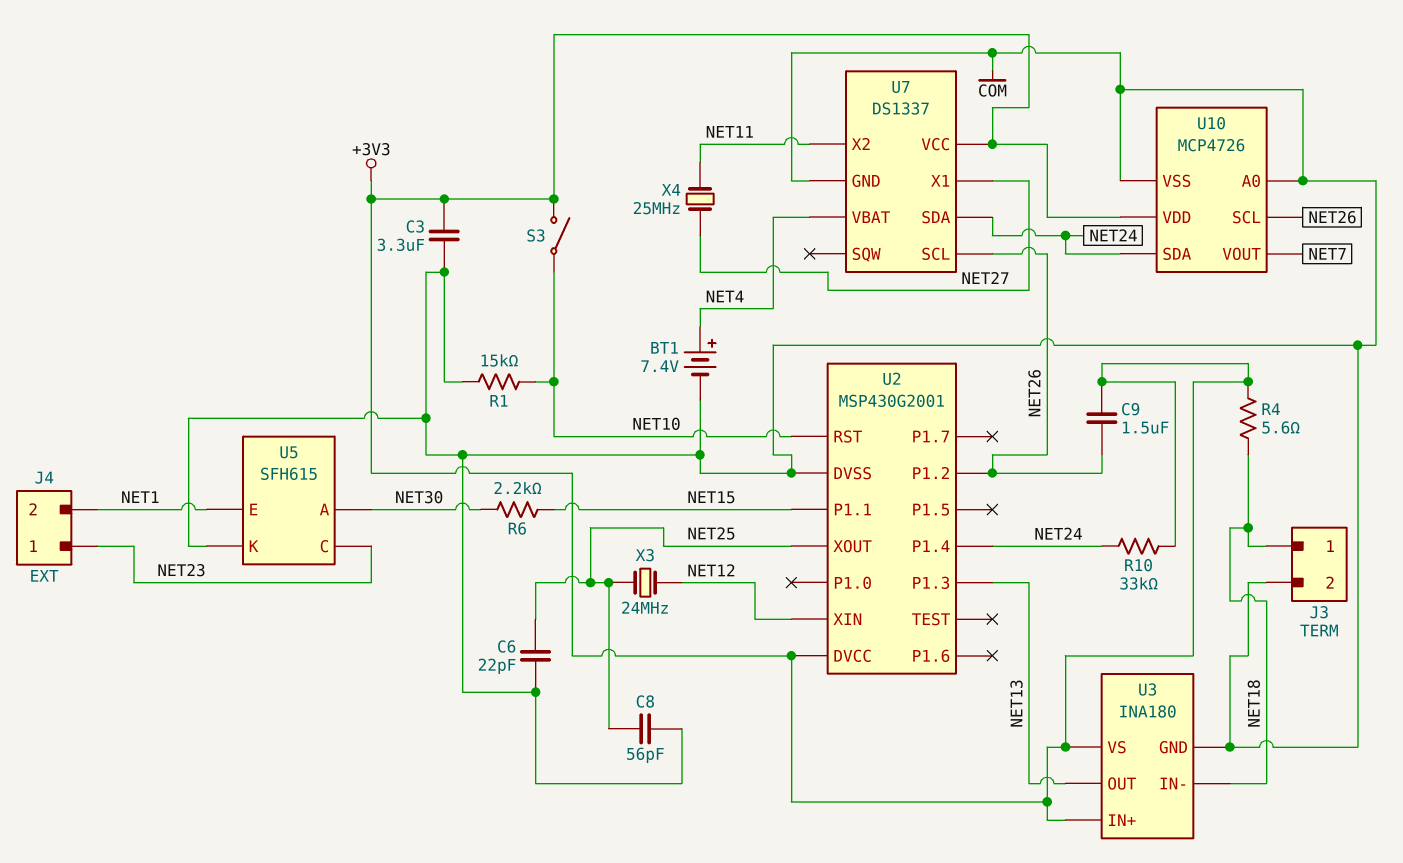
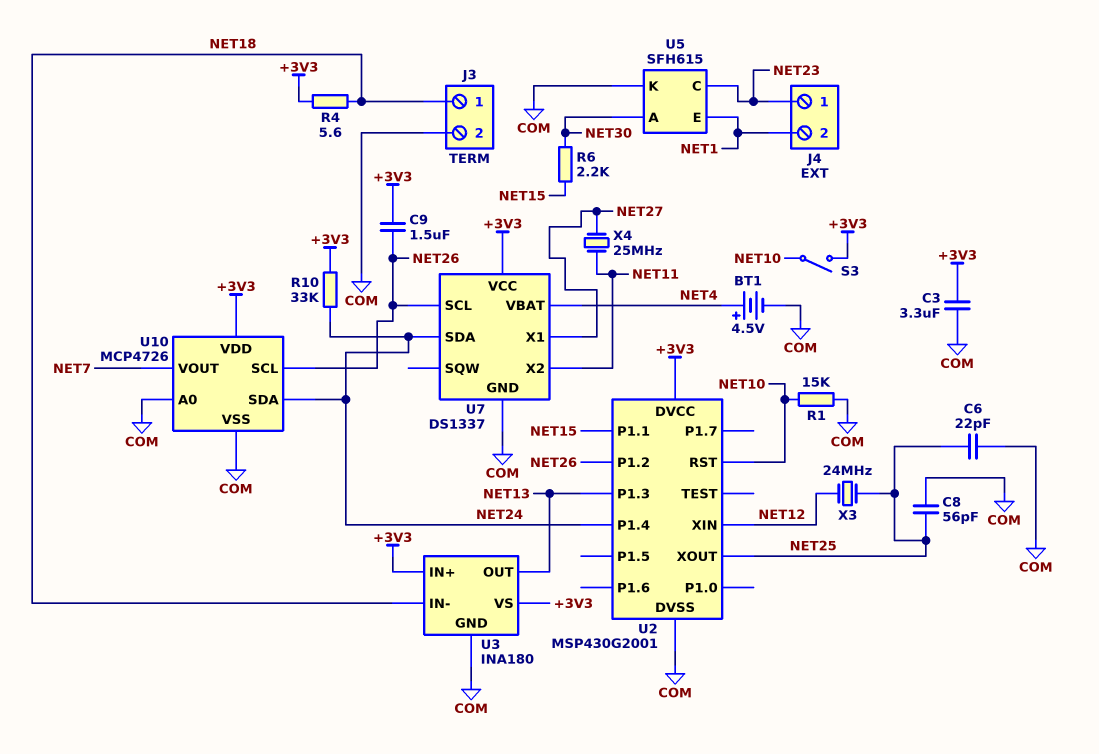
BT1: 7.4V (plus NET4, minus COM) -> 4.5V (plus NET4, minus COM)

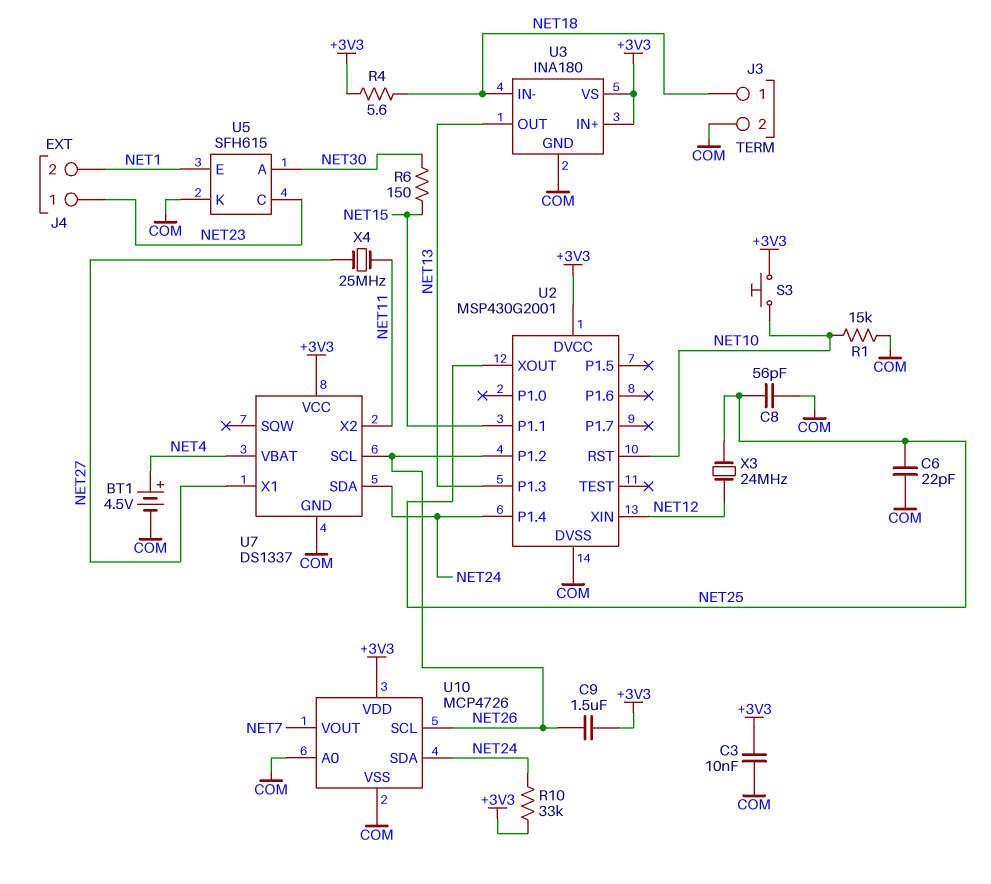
C3: 3.3uF (+3V3, COM) -> 10nF (+3V3, COM)
R6: 2.2k (NET15, NET30) -> 150 (NET15, NET30)
S3: switch (+3V3, NET10) -> button (+3V3, NET10)

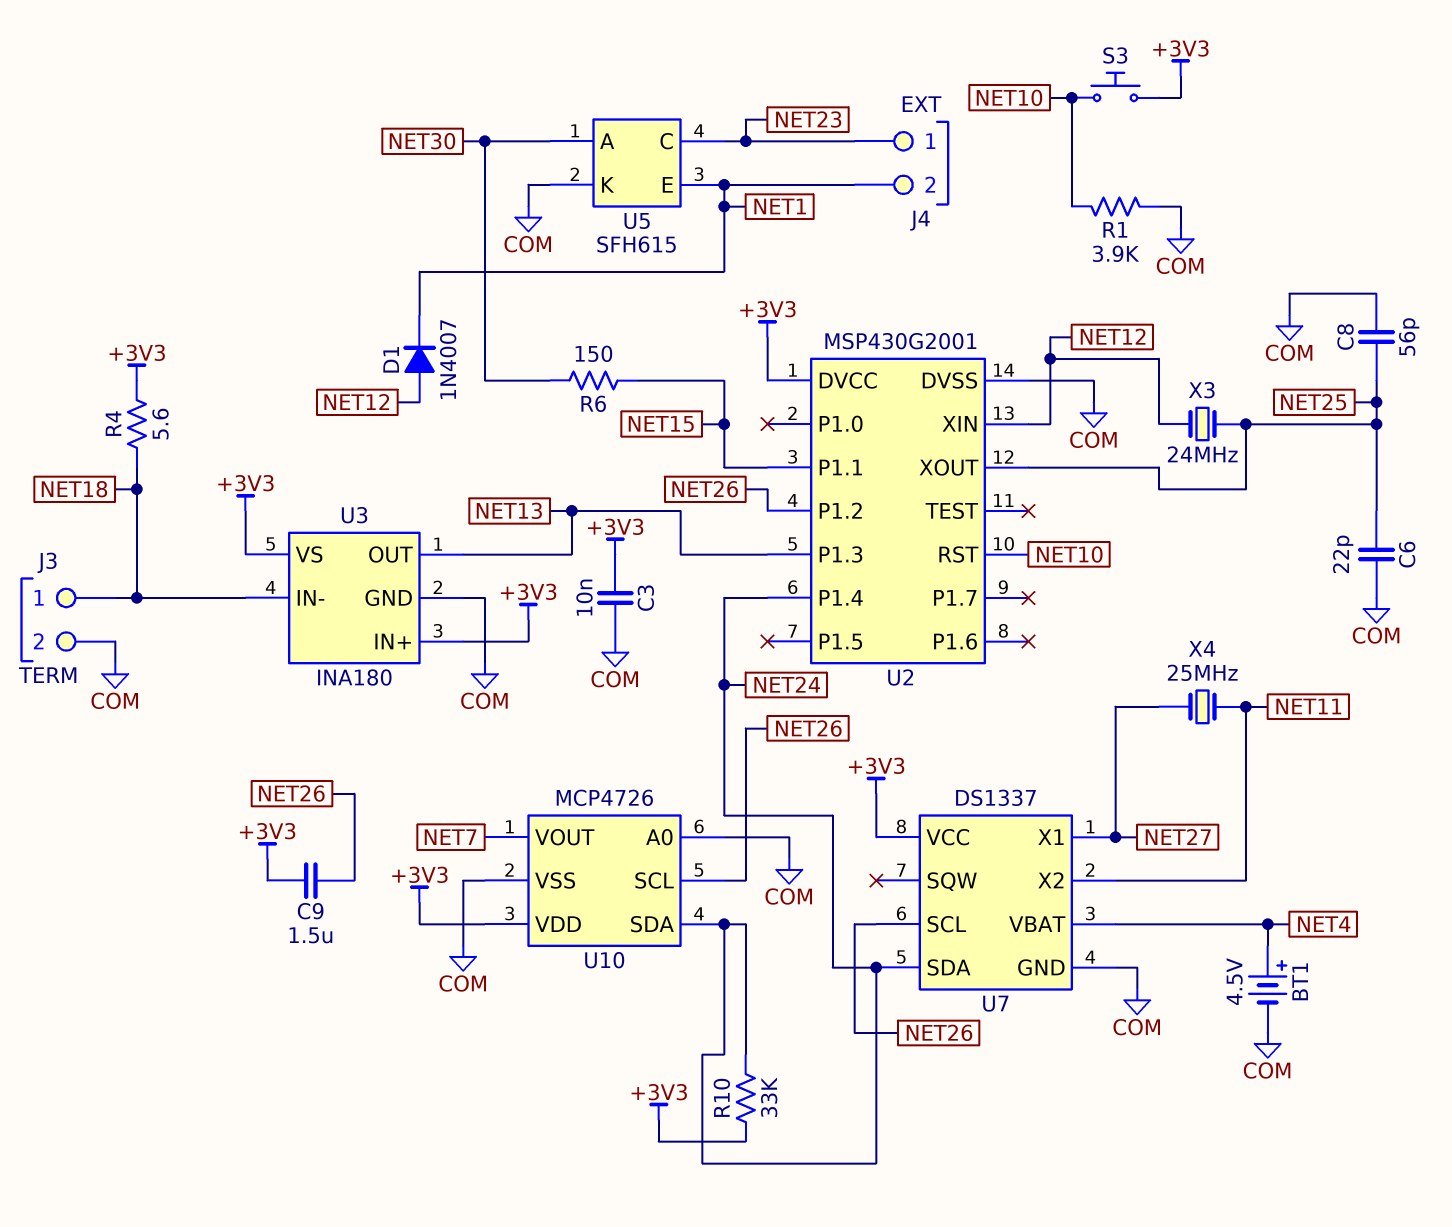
D1: none -> diode 1N4007 (A NET12, K NET1)
R1: 15k (COM, NET10) -> 3.9k (COM, NET10)

